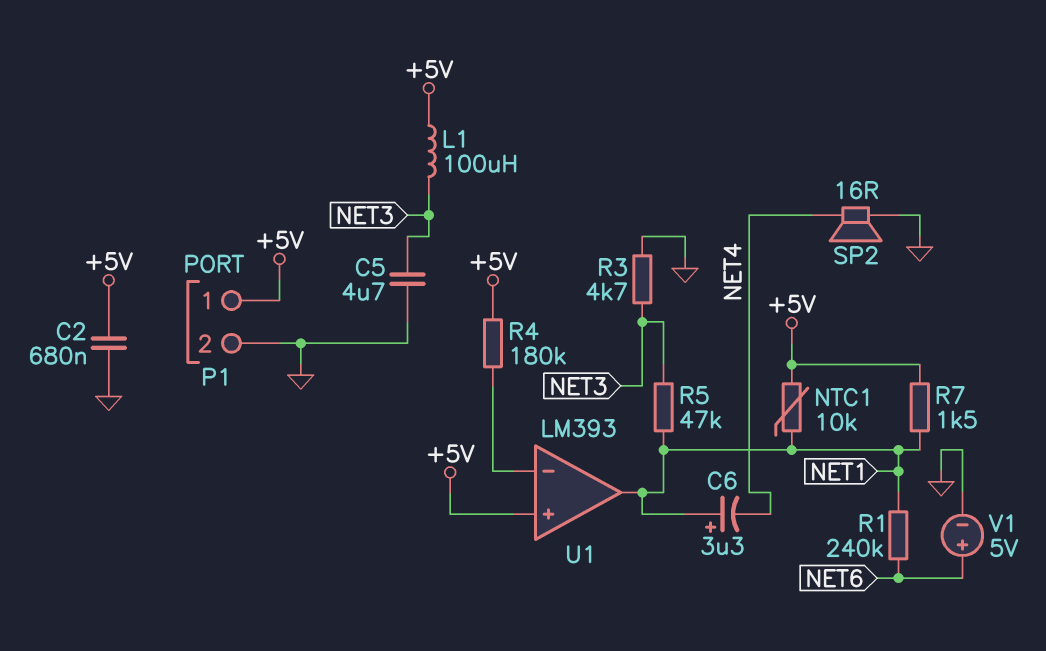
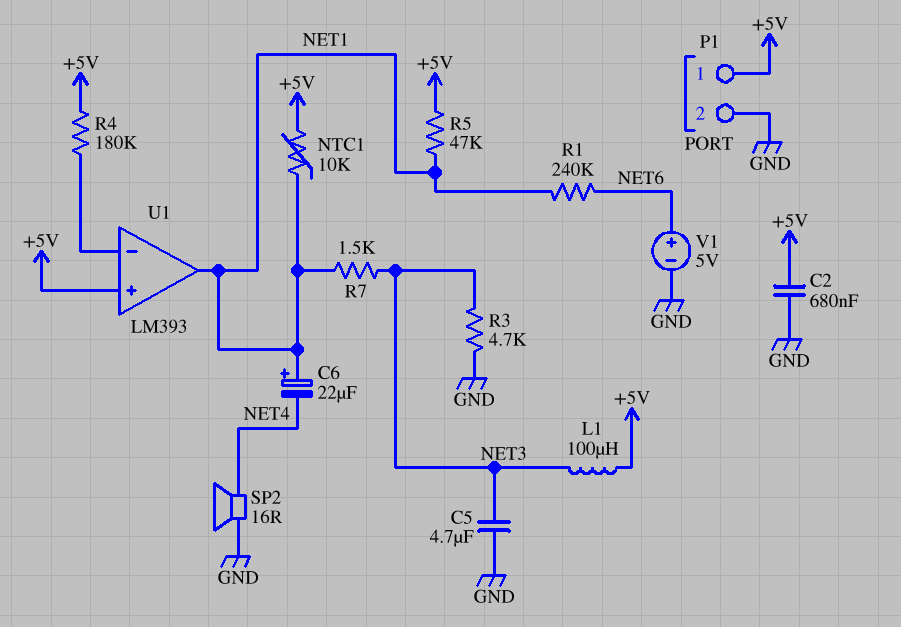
C6: 3.3uF (plus NET1, minus NET4) -> 22uF (plus NET1, minus NET4)
R5: 47k (NET1, NET3) -> 47k (+5V, NET1)
R7: 1.5k (+5V, NET1) -> 1.5k (NET1, NET3)

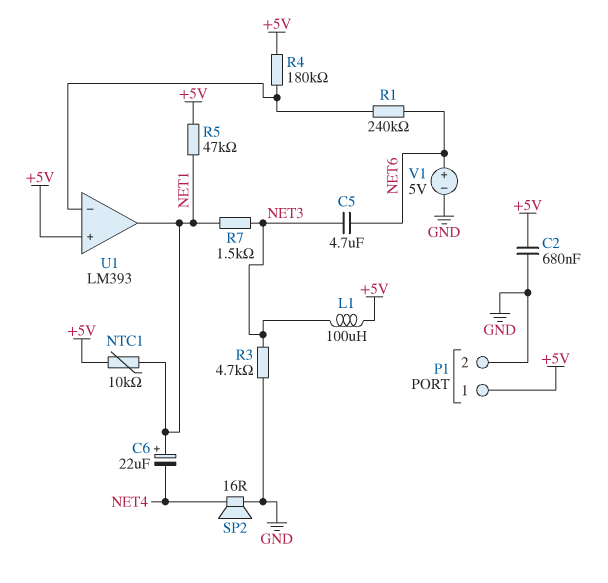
C5: 4.7uF (GND, NET3) -> 4.7uF (NET3, NET6)
R1: 240k (NET1, NET6) -> 240k (NET6, U1/in-)

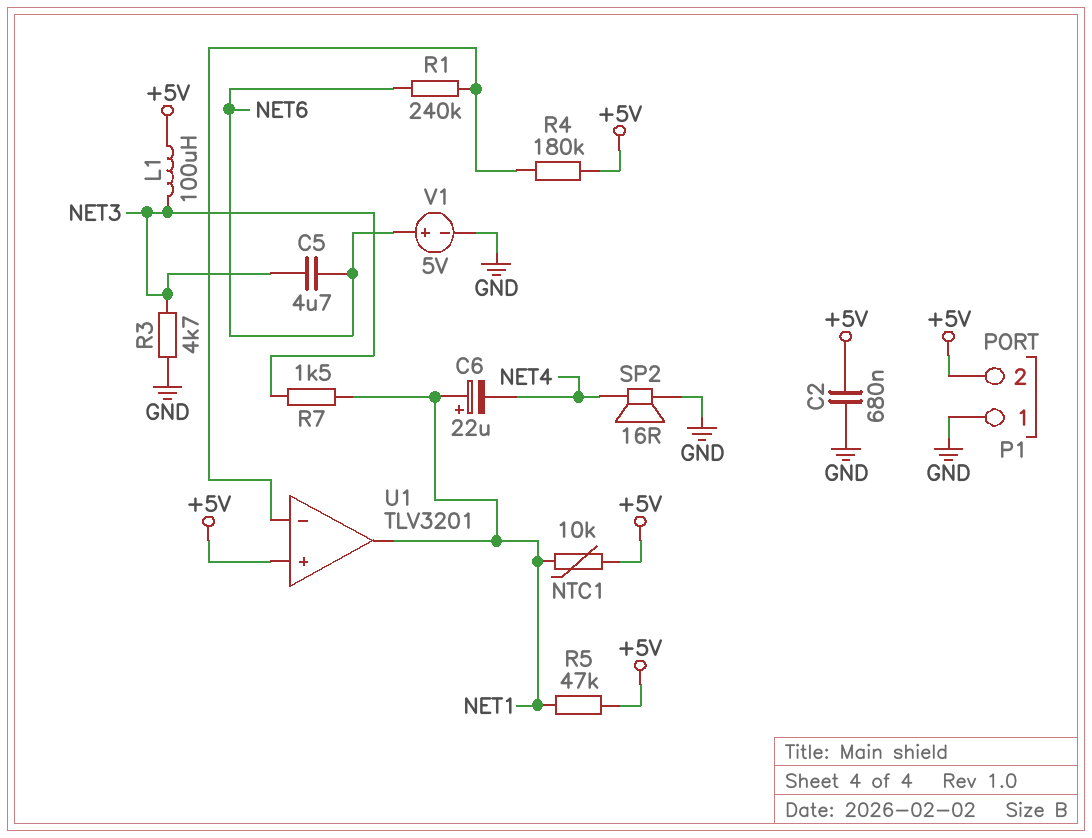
P1 pin 1: +5V -> GND
P1 pin 2: GND -> +5V
U1: LM393 -> TLV3201

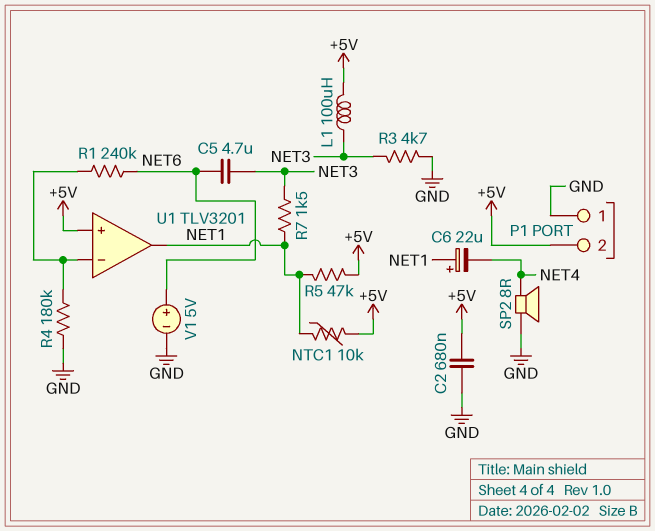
R4: 180k (+5V, U1/in-) -> 180k (GND, U1/in-)
SP2: speaker 16R (GND, NET4) -> speaker 8R (GND, NET4)

